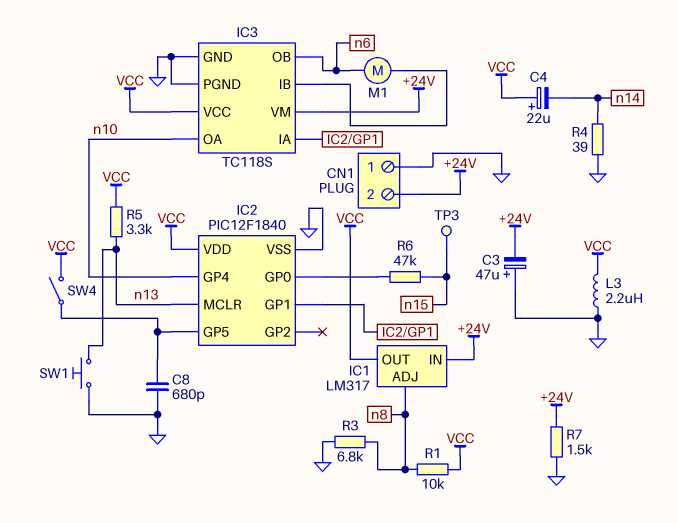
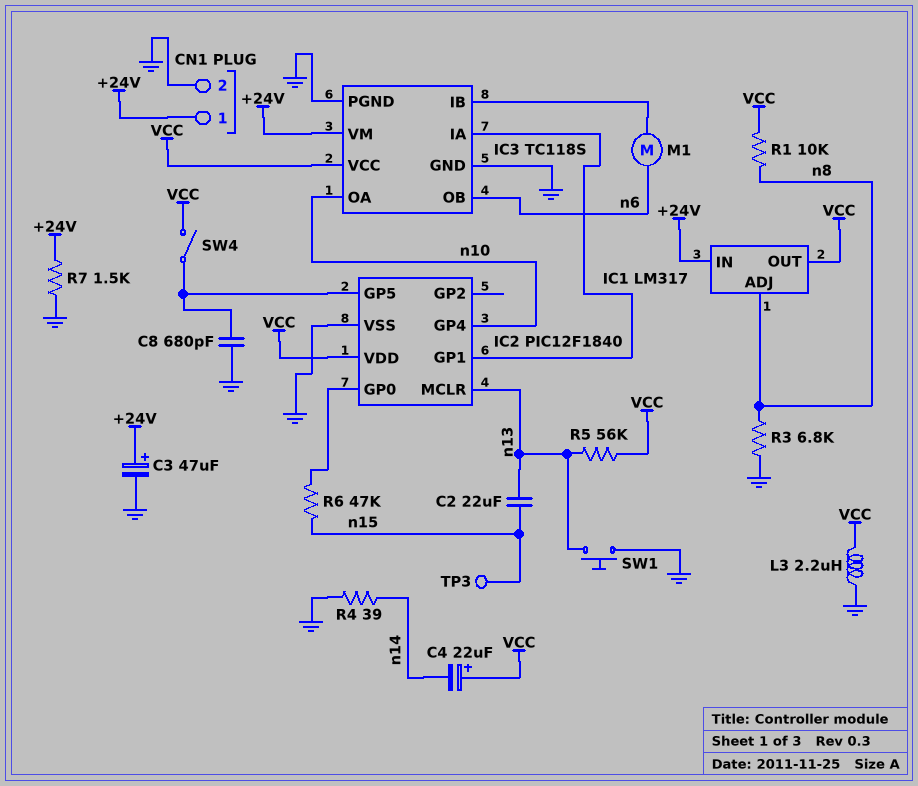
C2: none -> 22uF (n13, n15)
C3: 47uF (plus GND, minus +24V) -> 47uF (plus +24V, minus GND)
CN1 pin 1: GND -> +24V
CN1 pin 2: +24V -> GND
R5: 3.3k (VCC, n13) -> 56k (VCC, n13)

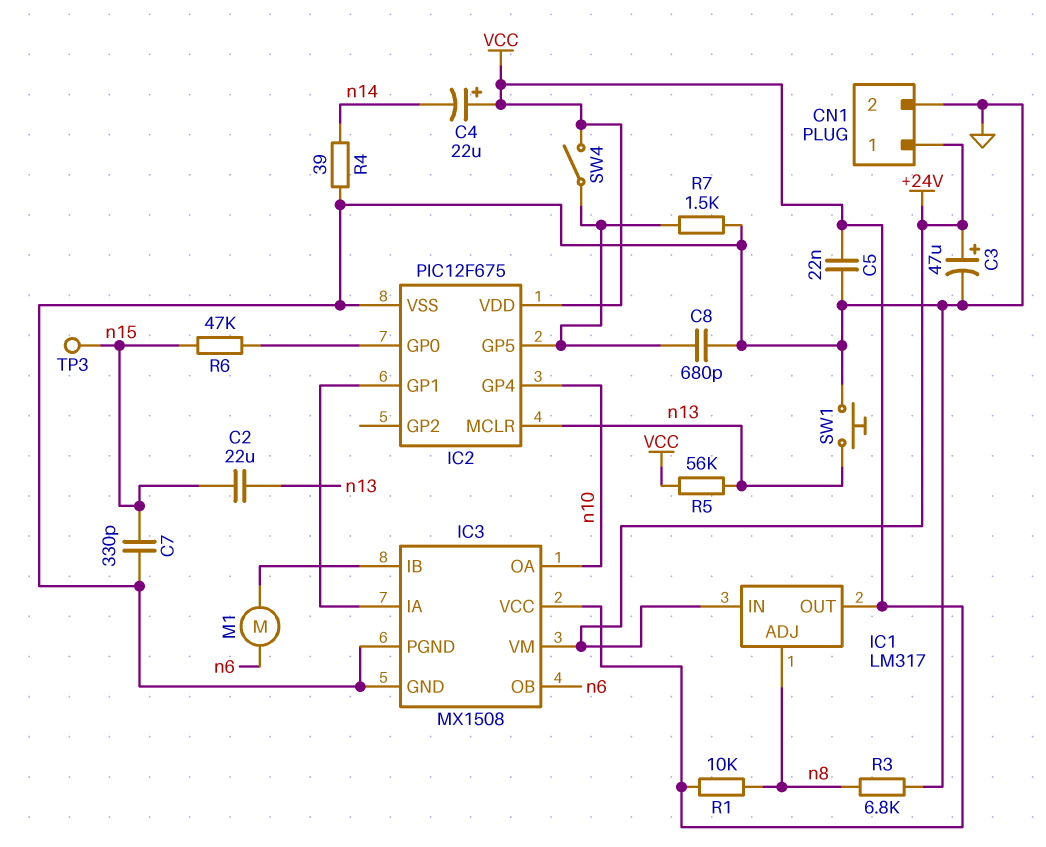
C5: none -> 22nF (GND, VCC)
C7: none -> 330pF (GND, n15)
IC2: PIC12F1840 -> PIC12F675
IC3: TC118S -> MX1508
L3: 2.2uH (GND, VCC) -> none
R7: 1.5k (+24V, GND) -> 1.5k (GND, IC2/GP5)

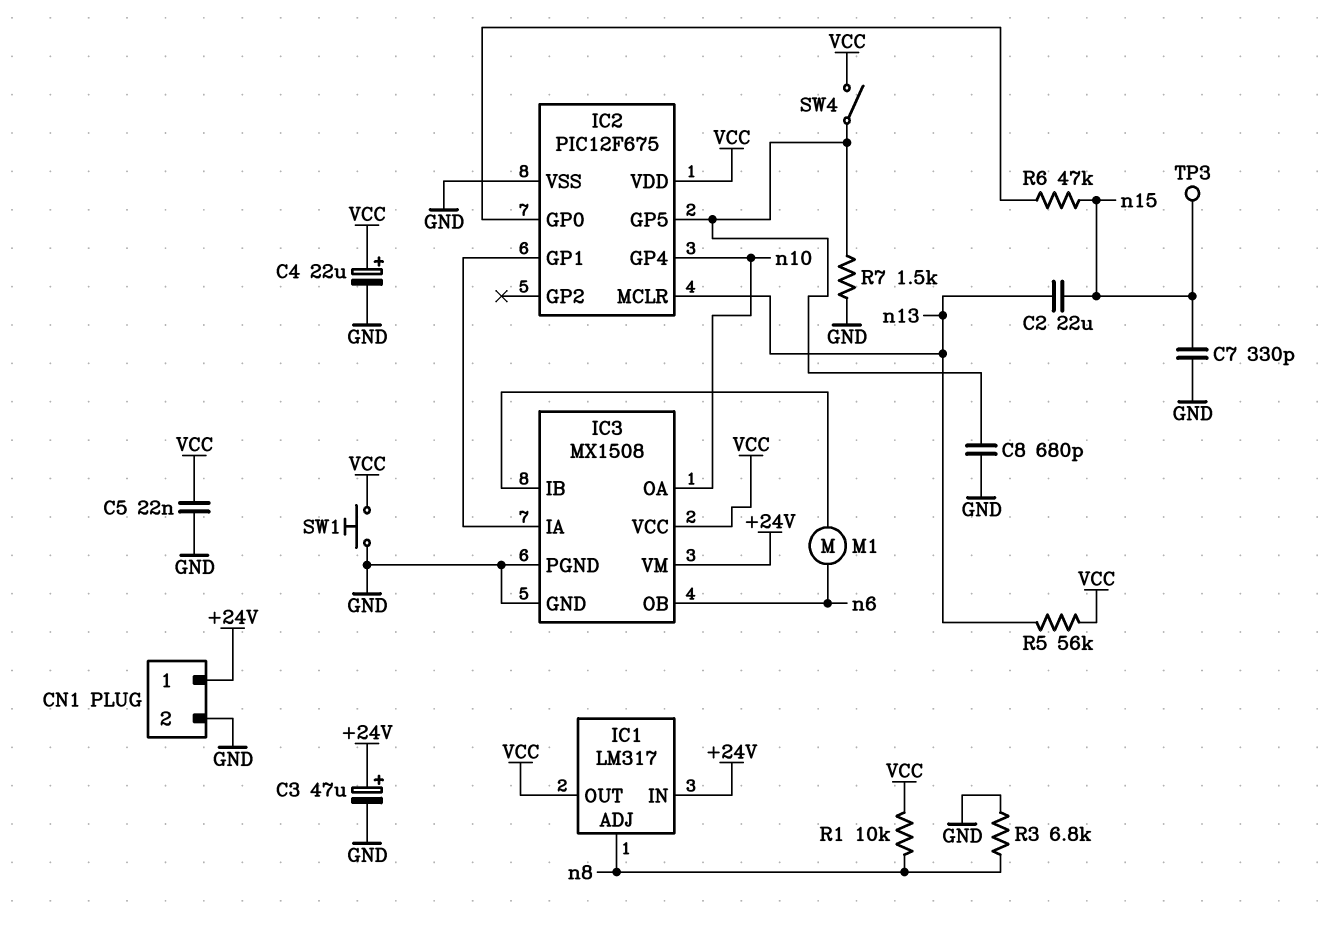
C4: 22uF (plus VCC, minus n14) -> 22uF (plus VCC, minus GND)
R4: 39 (GND, n14) -> none
SW1: button (GND, n13) -> button (GND, VCC)

